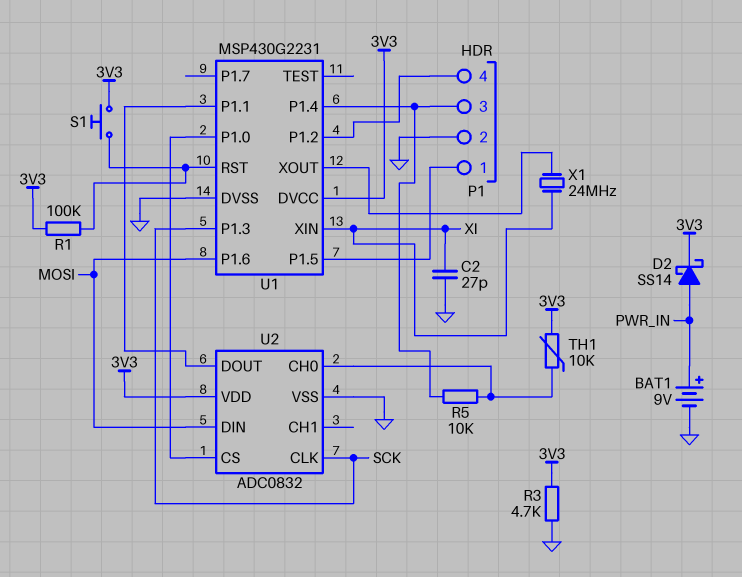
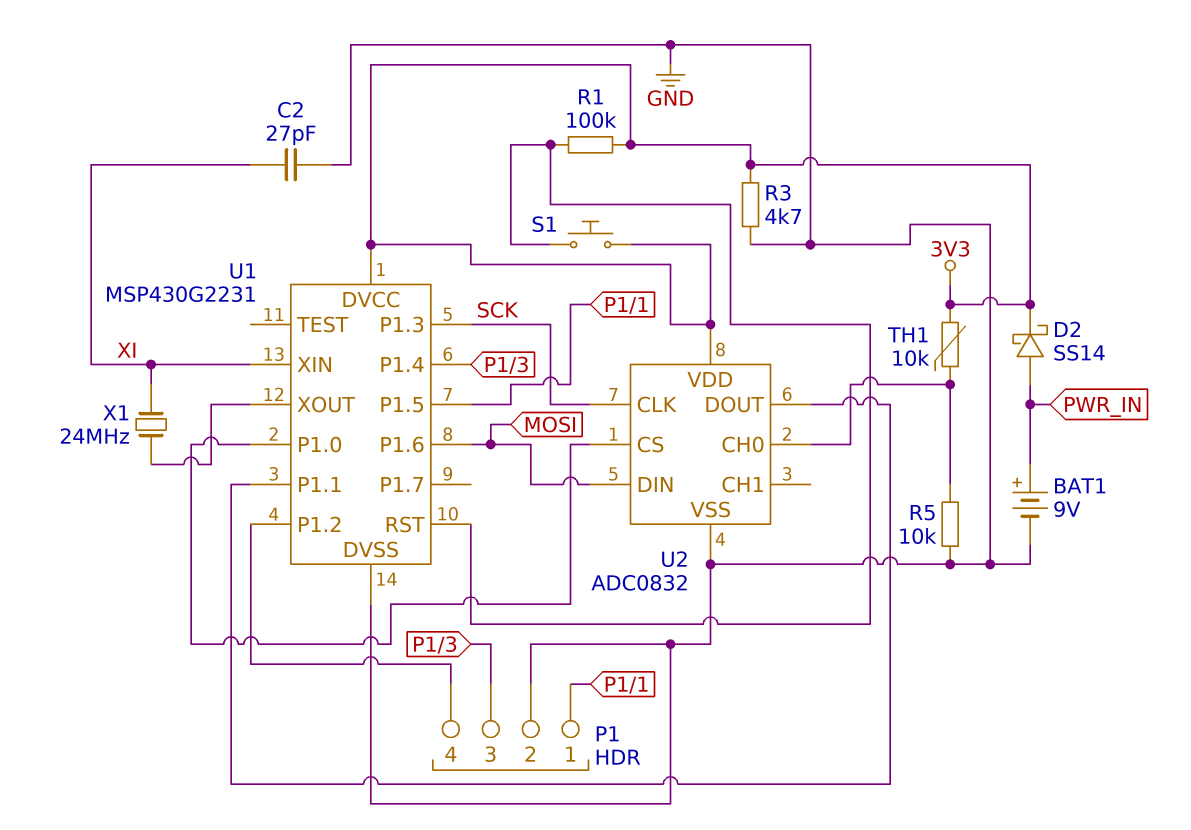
R5: 10k (P1/3, U2/CH0) -> 10k (GND, U2/CH0)

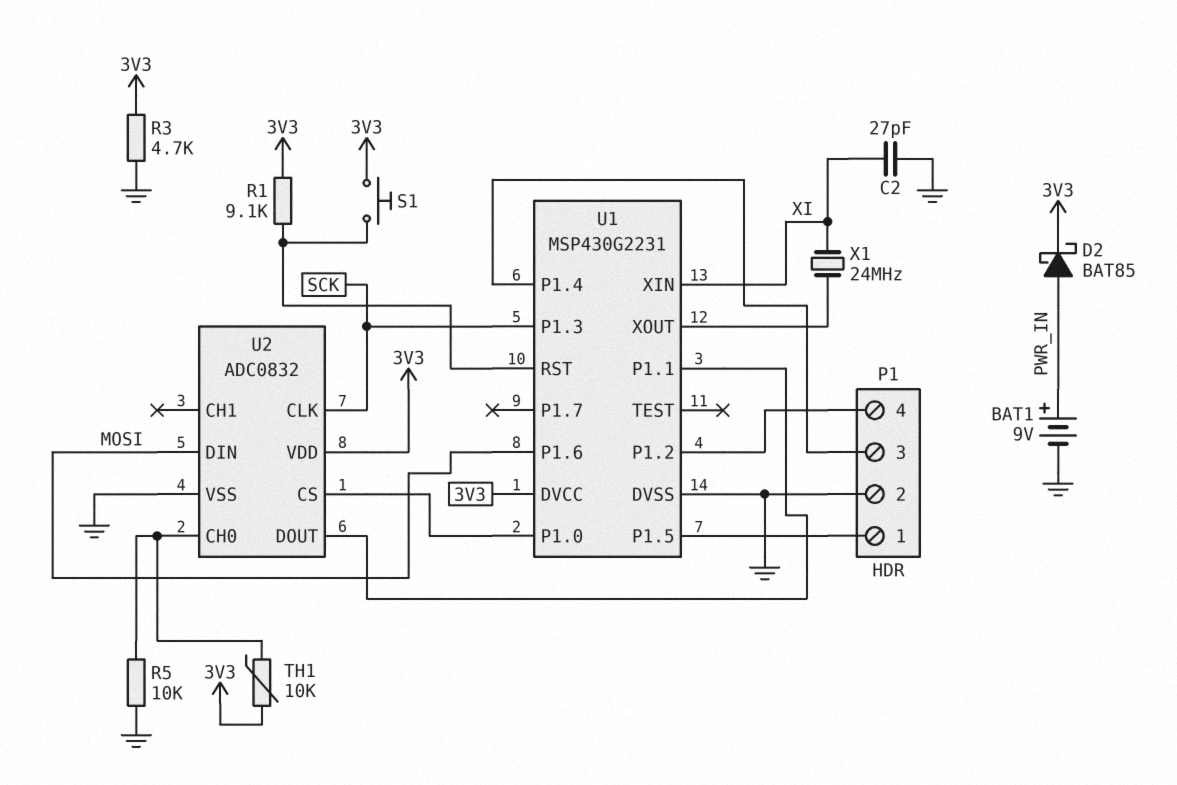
D2: schottky SS14 (A PWR_IN, K 3V3) -> schottky BAT85 (A PWR_IN, K 3V3)
R1: 100k (3V3, U1/RST) -> 9.1k (3V3, U1/RST)

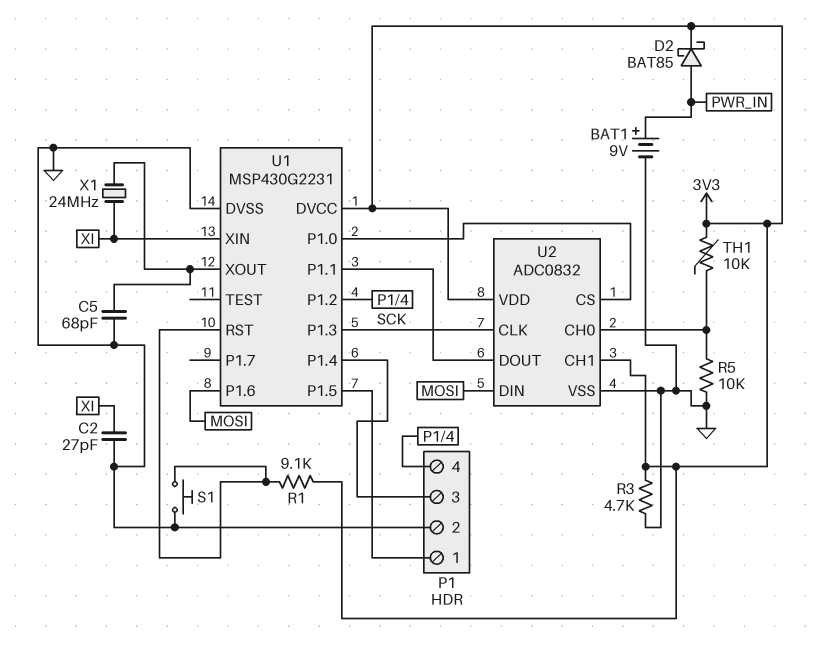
C5: none -> 68pF (GND, U1/XOUT)
S1: button (3V3, U1/RST) -> button (GND, U1/RST)
U2 pin CH1: none -> 3V3

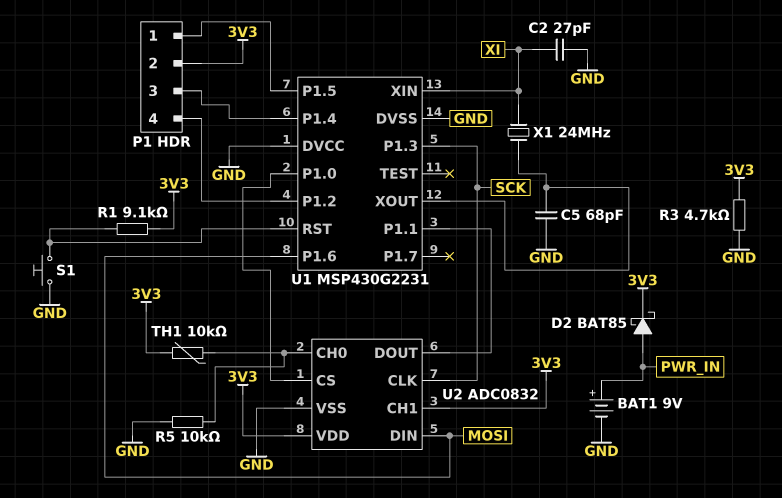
P1 pin 2: GND -> 3V3
U1 pin DVCC: 3V3 -> GND

